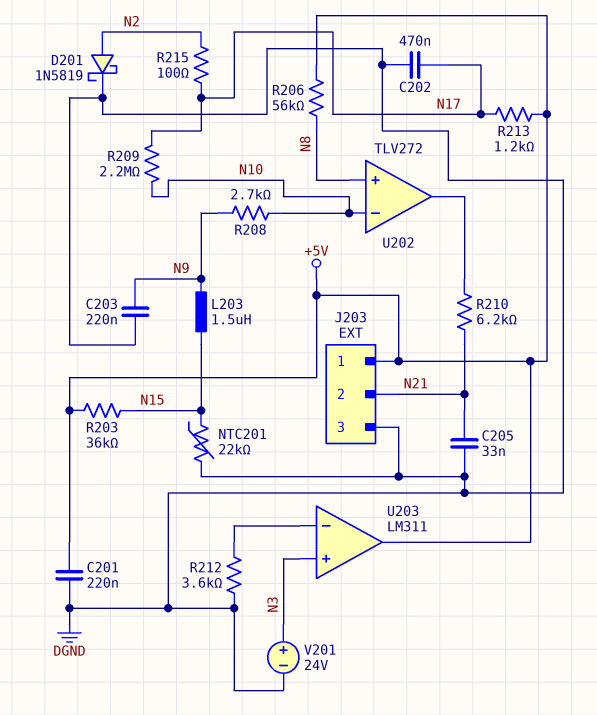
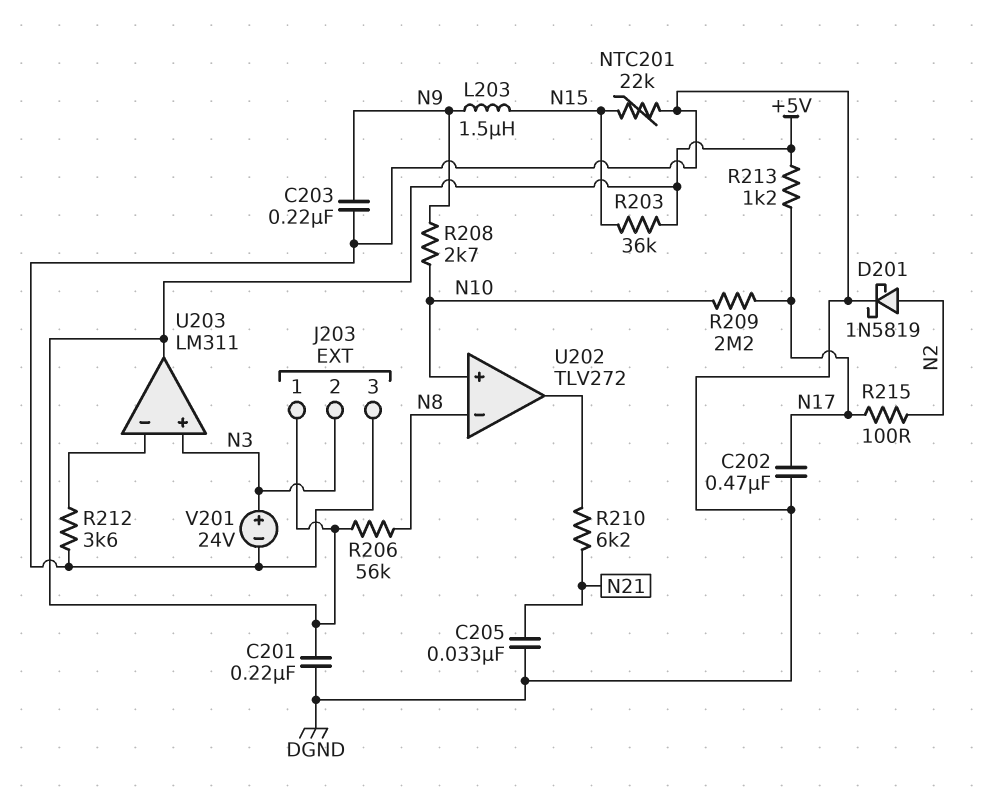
J203 pin 2: N21 -> N3
U202 pin in+: N8 -> N10
U202 pin in-: N10 -> N8

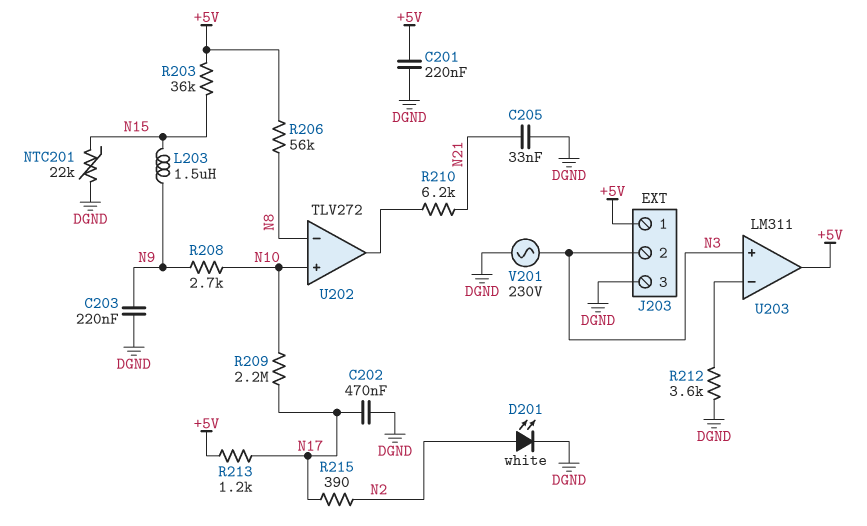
D201: schottky 1N5819 (A N2, K DGND) -> LED white (A N2, K DGND)
R215: 100 (N2, N17) -> 390 (N2, N17)
V201: 24V (plus N3, minus DGND) -> AC 230V (DGND, N3)

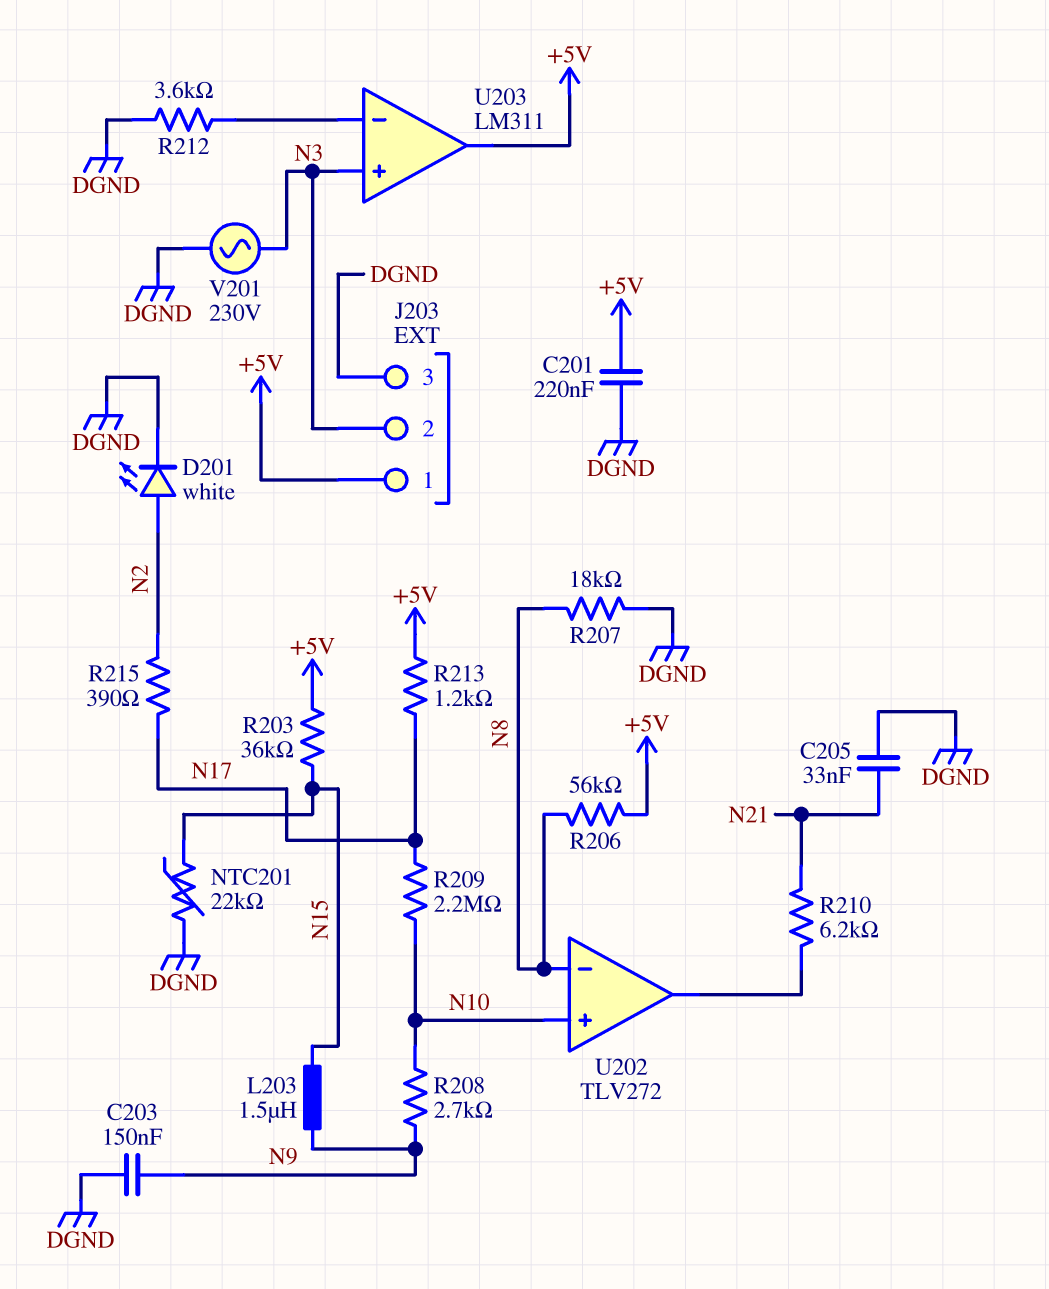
C202: 470nF (DGND, N17) -> none
C203: 220nF (DGND, N9) -> 150nF (DGND, N9)
R207: none -> 18k (DGND, N8)

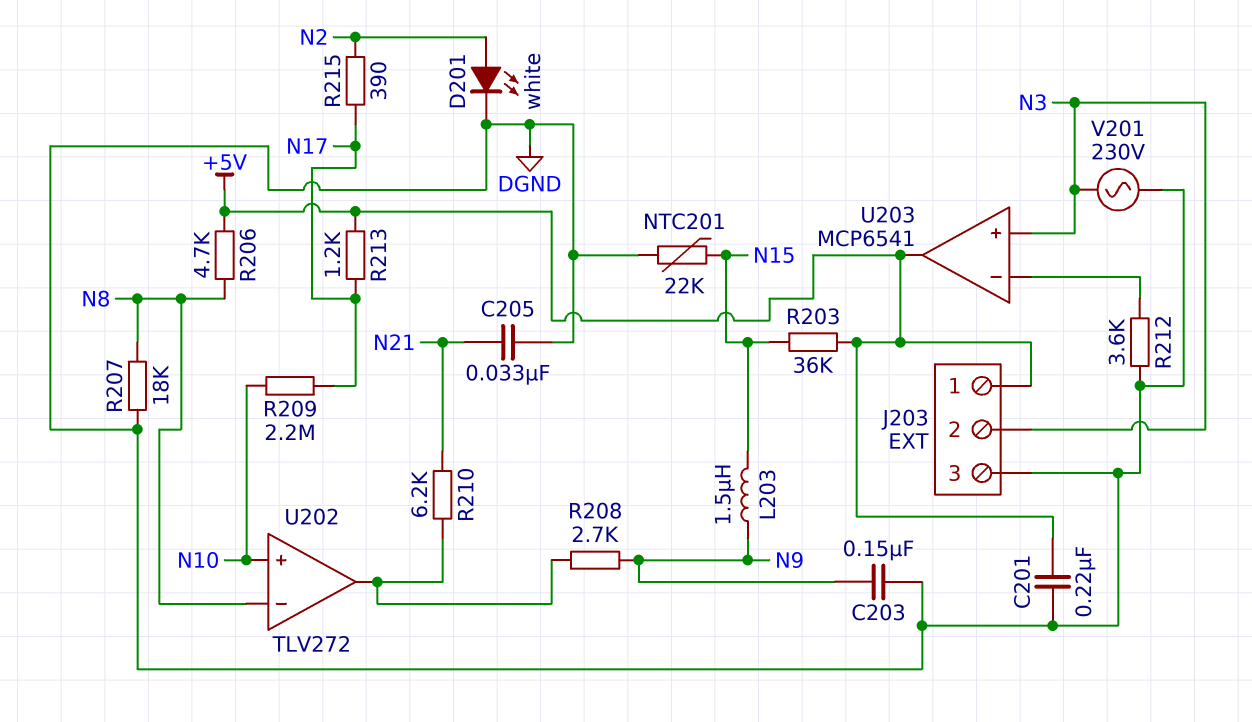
R206: 56k (+5V, N8) -> 4.7k (+5V, N8)
R208: 2.7k (N9, N10) -> 2.7k (N9, U202/out)
U203: LM311 -> MCP6541

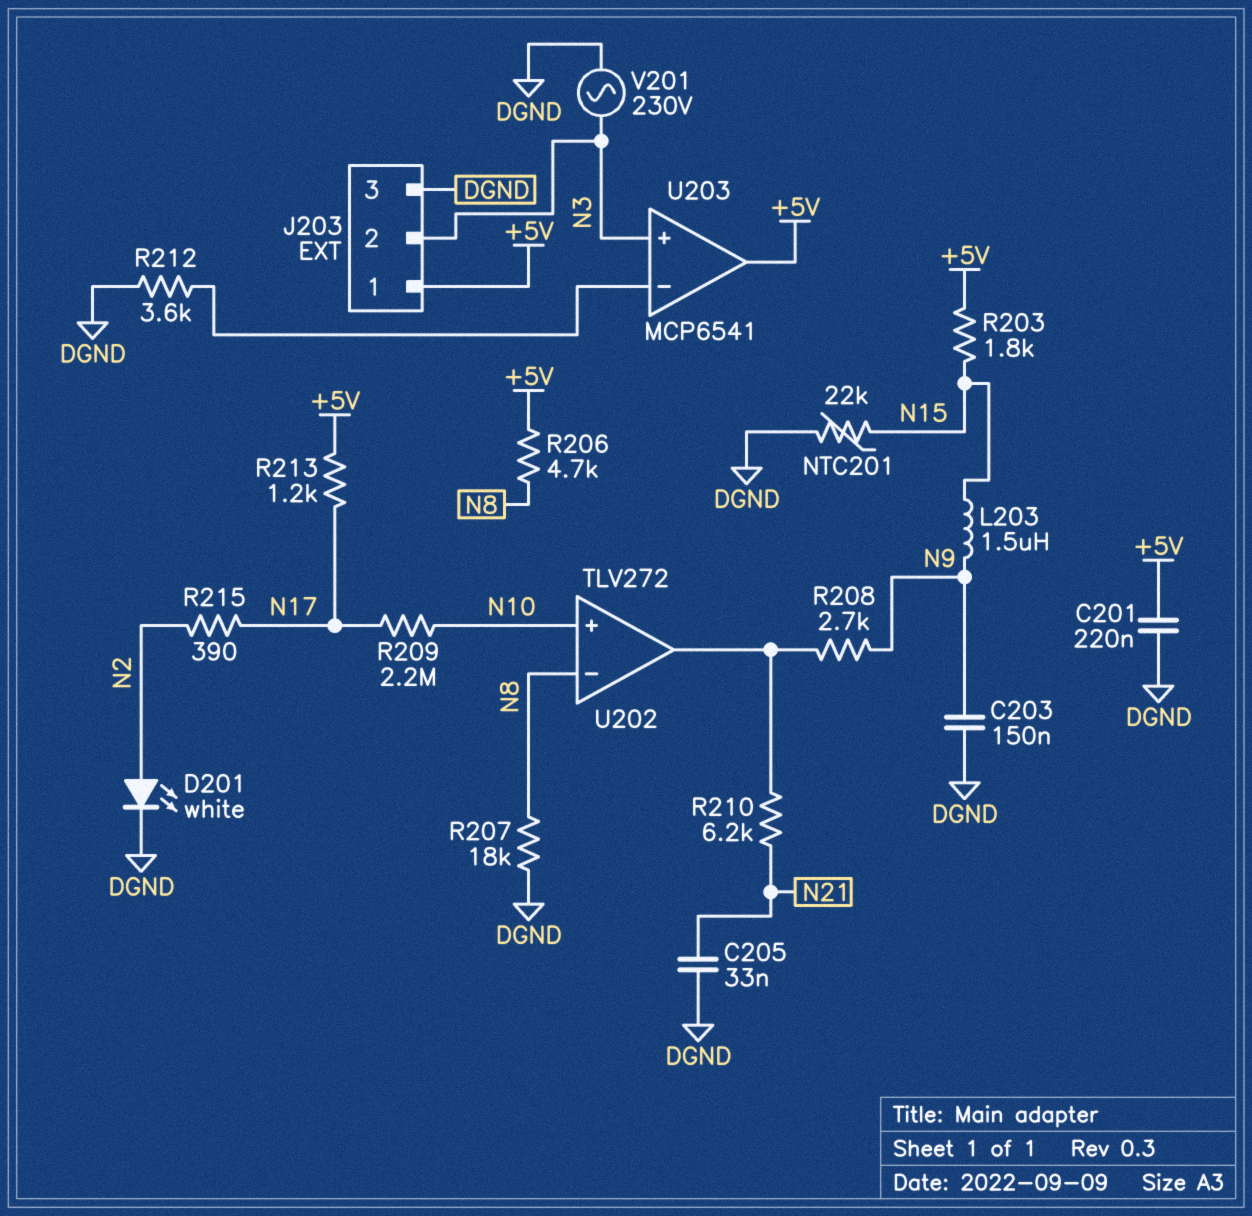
R203: 36k (+5V, N15) -> 1.8k (+5V, N15)

